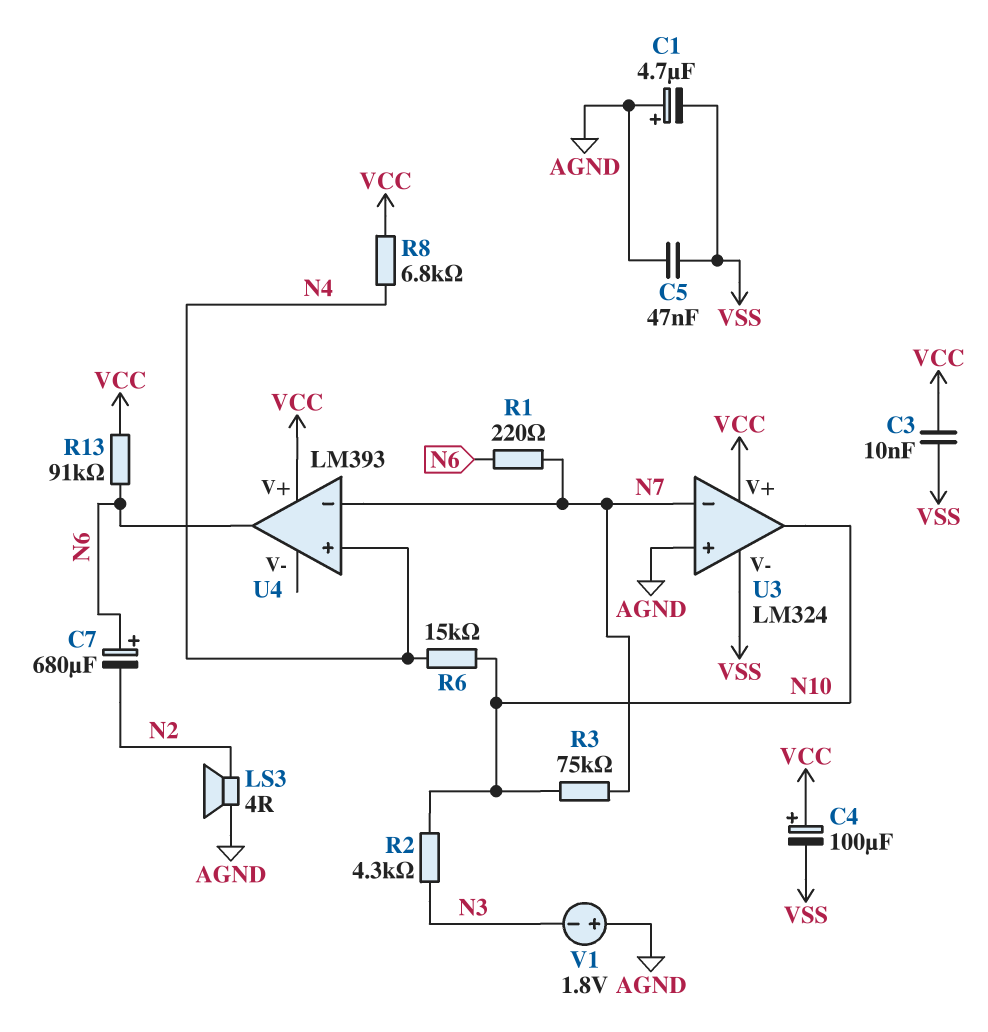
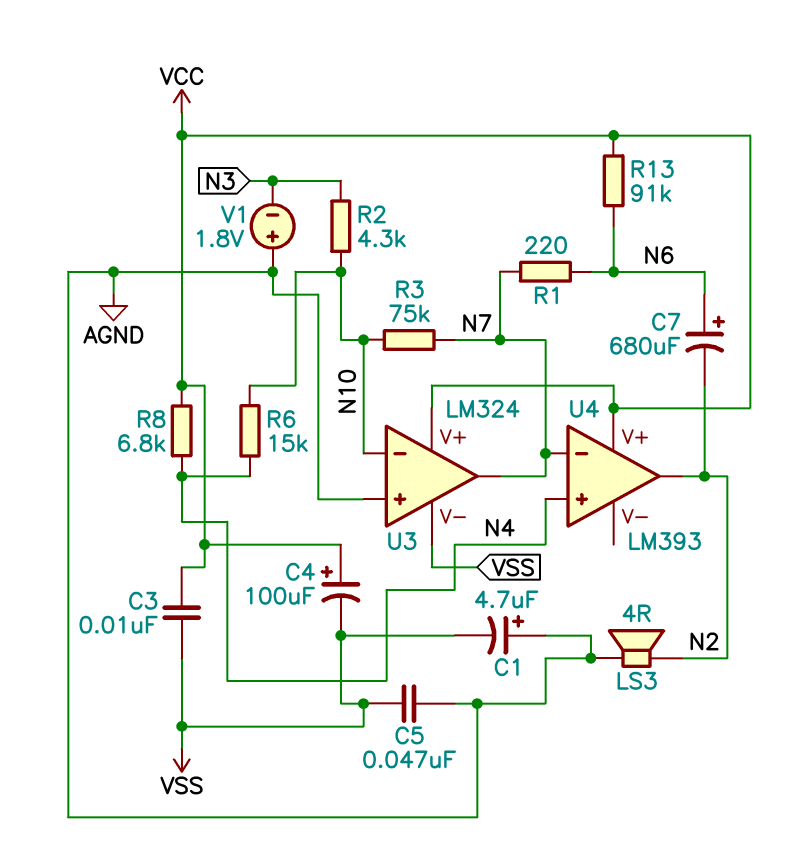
U3 pin in-: N7 -> N10
U3 pin out: N10 -> N7
U4 pin out: N6 -> N2

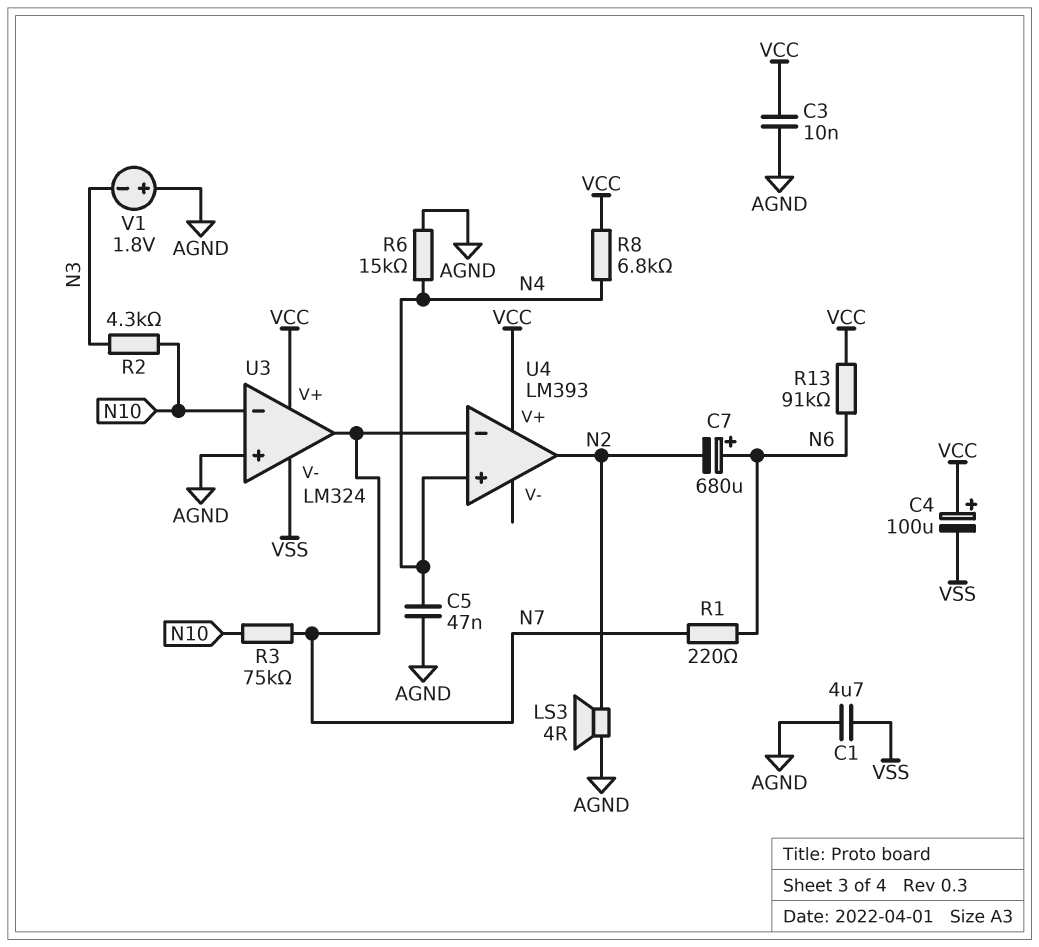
C1: 4.7uF (plus AGND, minus VSS) -> 4.7uF (AGND, VSS)
C3: 10nF (VCC, VSS) -> 10nF (AGND, VCC)
C5: 47nF (AGND, VSS) -> 47nF (AGND, N4)
R6: 15k (N4, N10) -> 15k (AGND, N4)

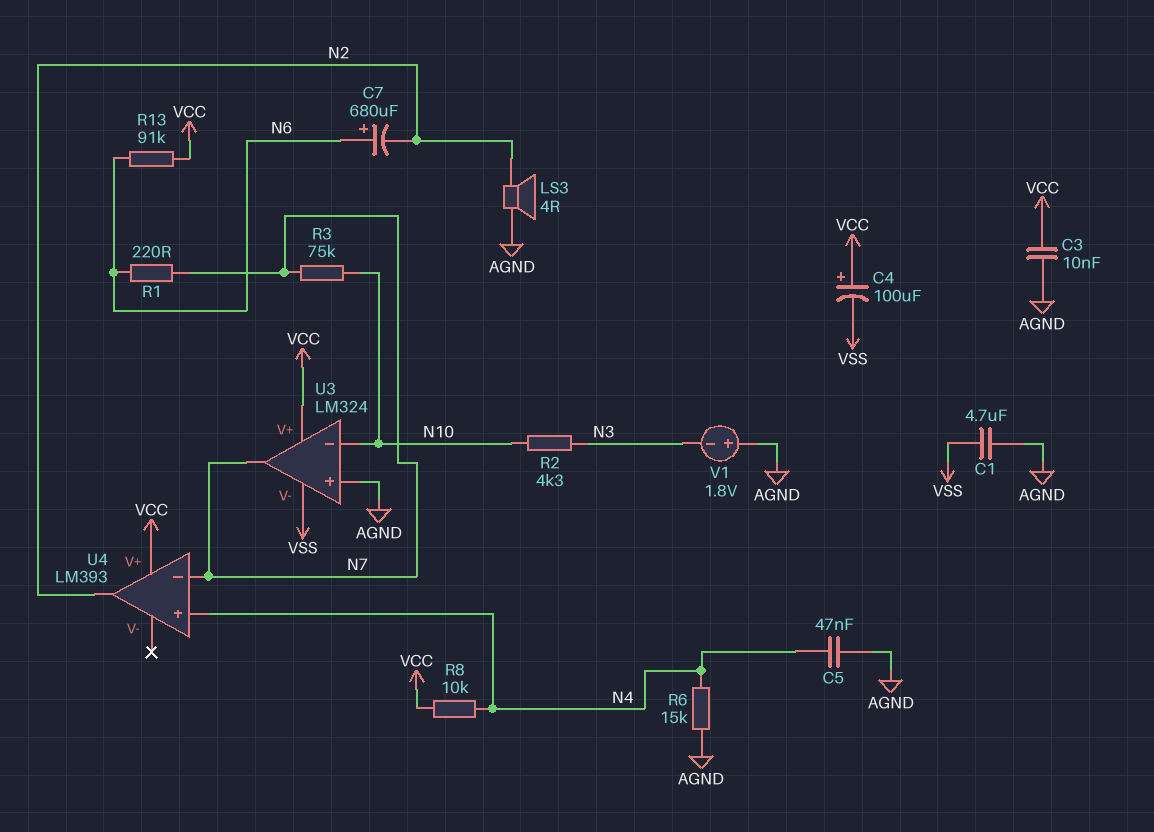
R8: 6.8k (N4, VCC) -> 10k (N4, VCC)

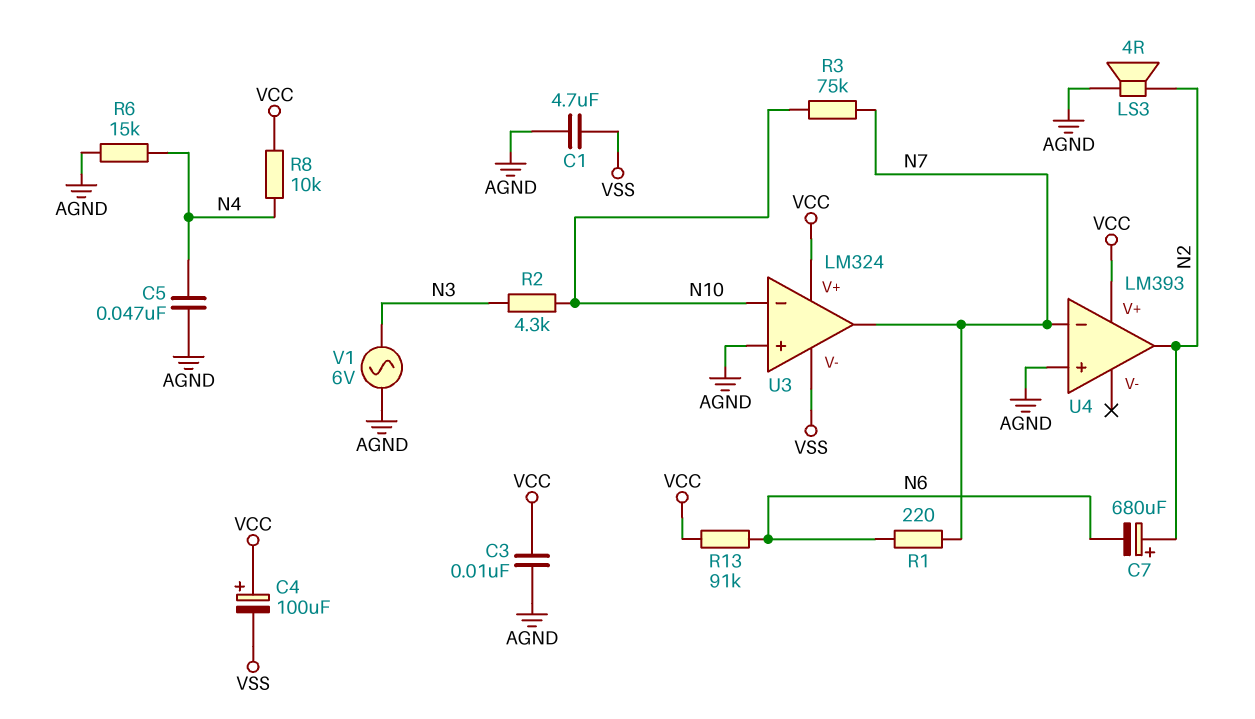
C7: 680uF (plus N6, minus N2) -> 680uF (plus N2, minus N6)
U4 pin in+: N4 -> AGND
V1: 1.8V (plus AGND, minus N3) -> AC 6V (AGND, N3)

